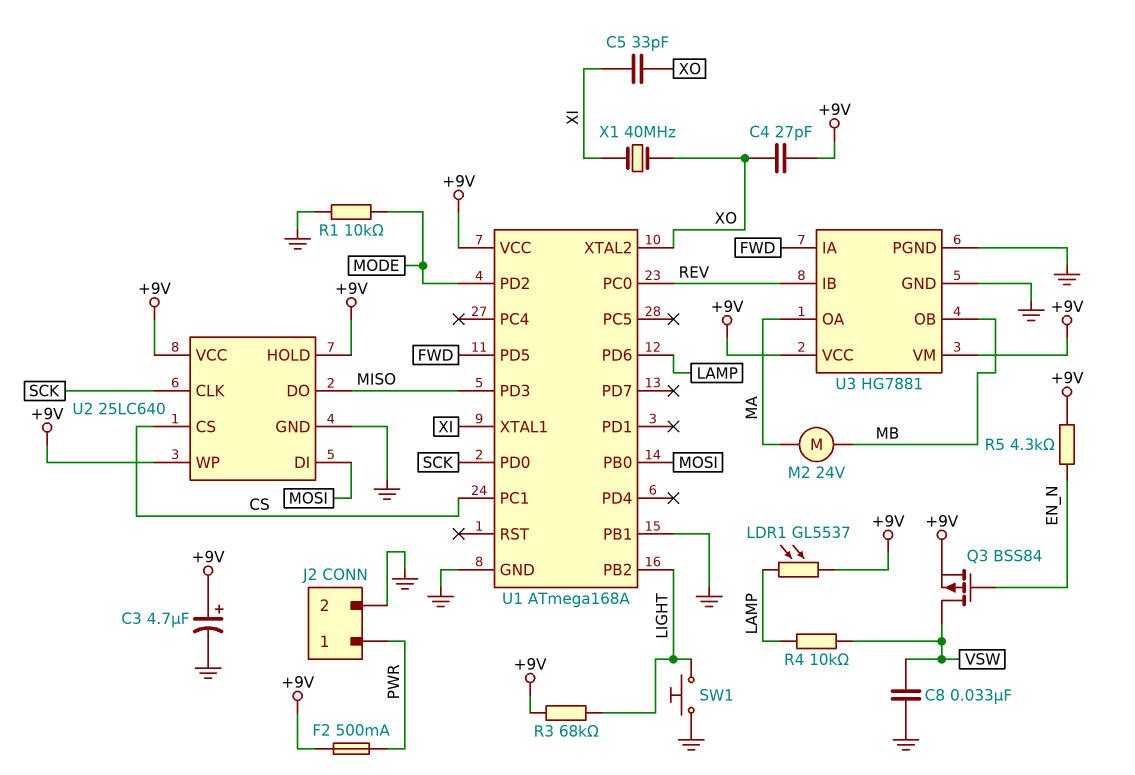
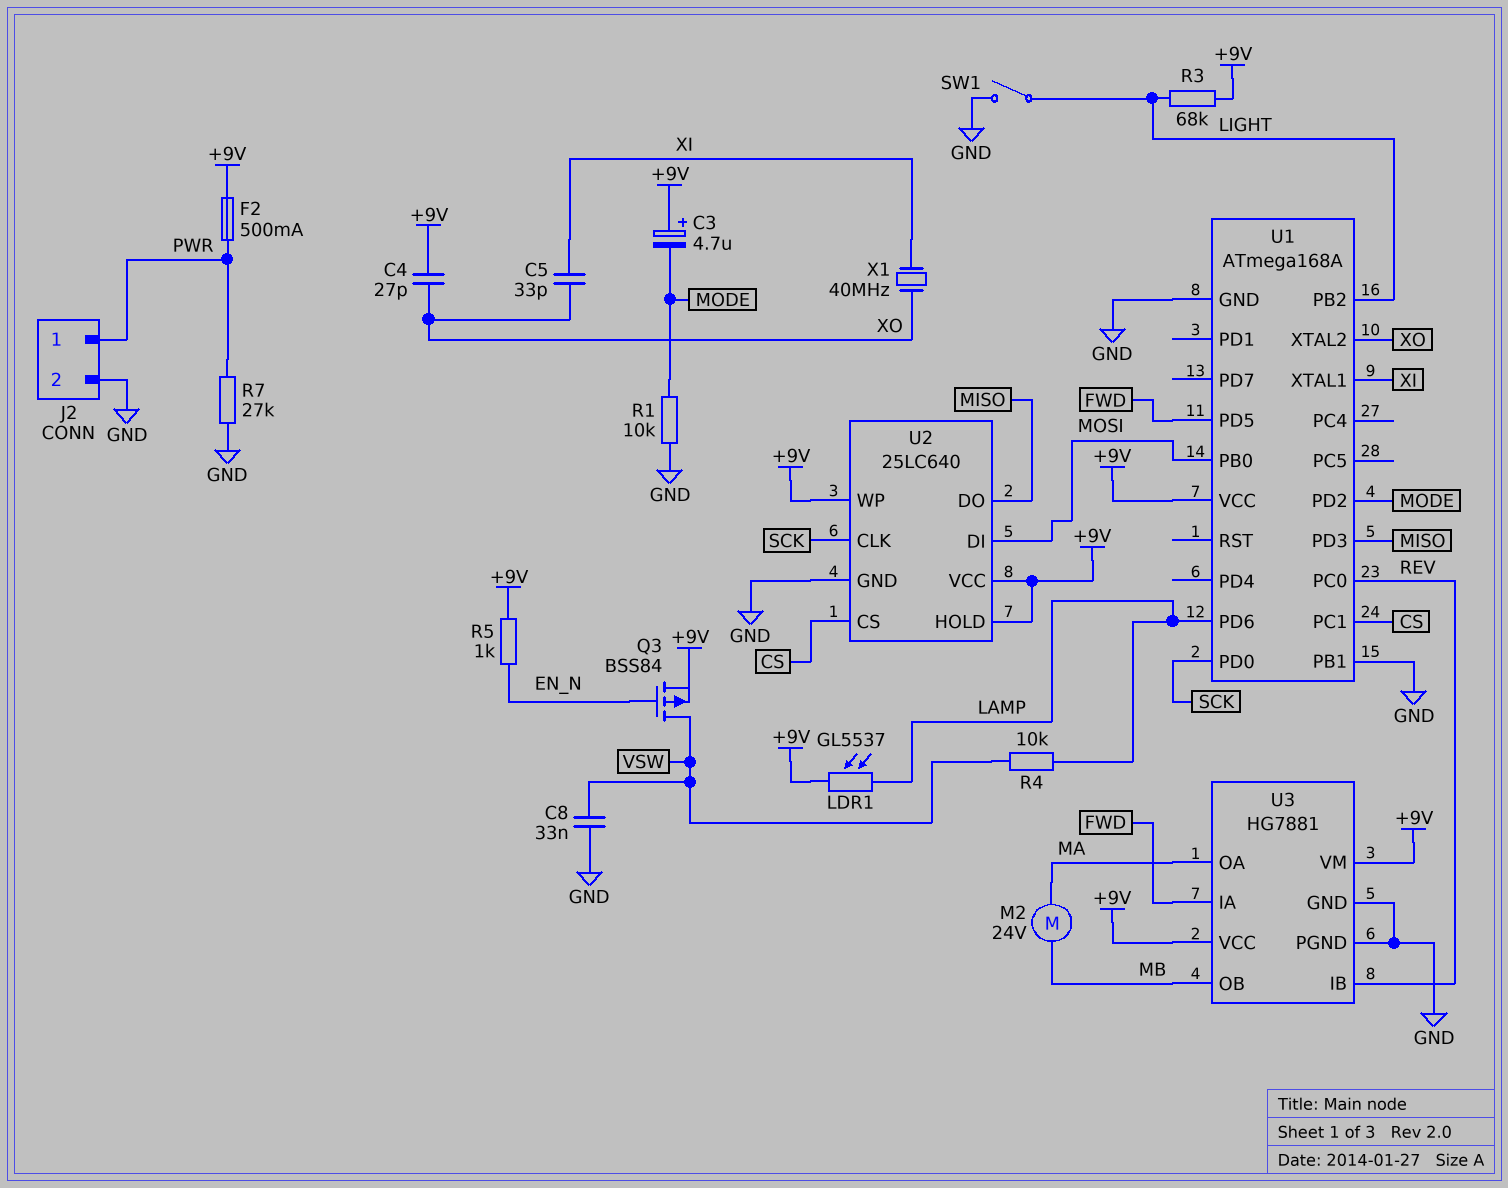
C3: 4.7uF (plus +9V, minus GND) -> 4.7uF (plus +9V, minus MODE)
R5: 4.3k (+9V, EN_N) -> 1k (+9V, EN_N)
R7: none -> 27k (GND, PWR)
SW1: button (GND, LIGHT) -> switch (GND, LIGHT)

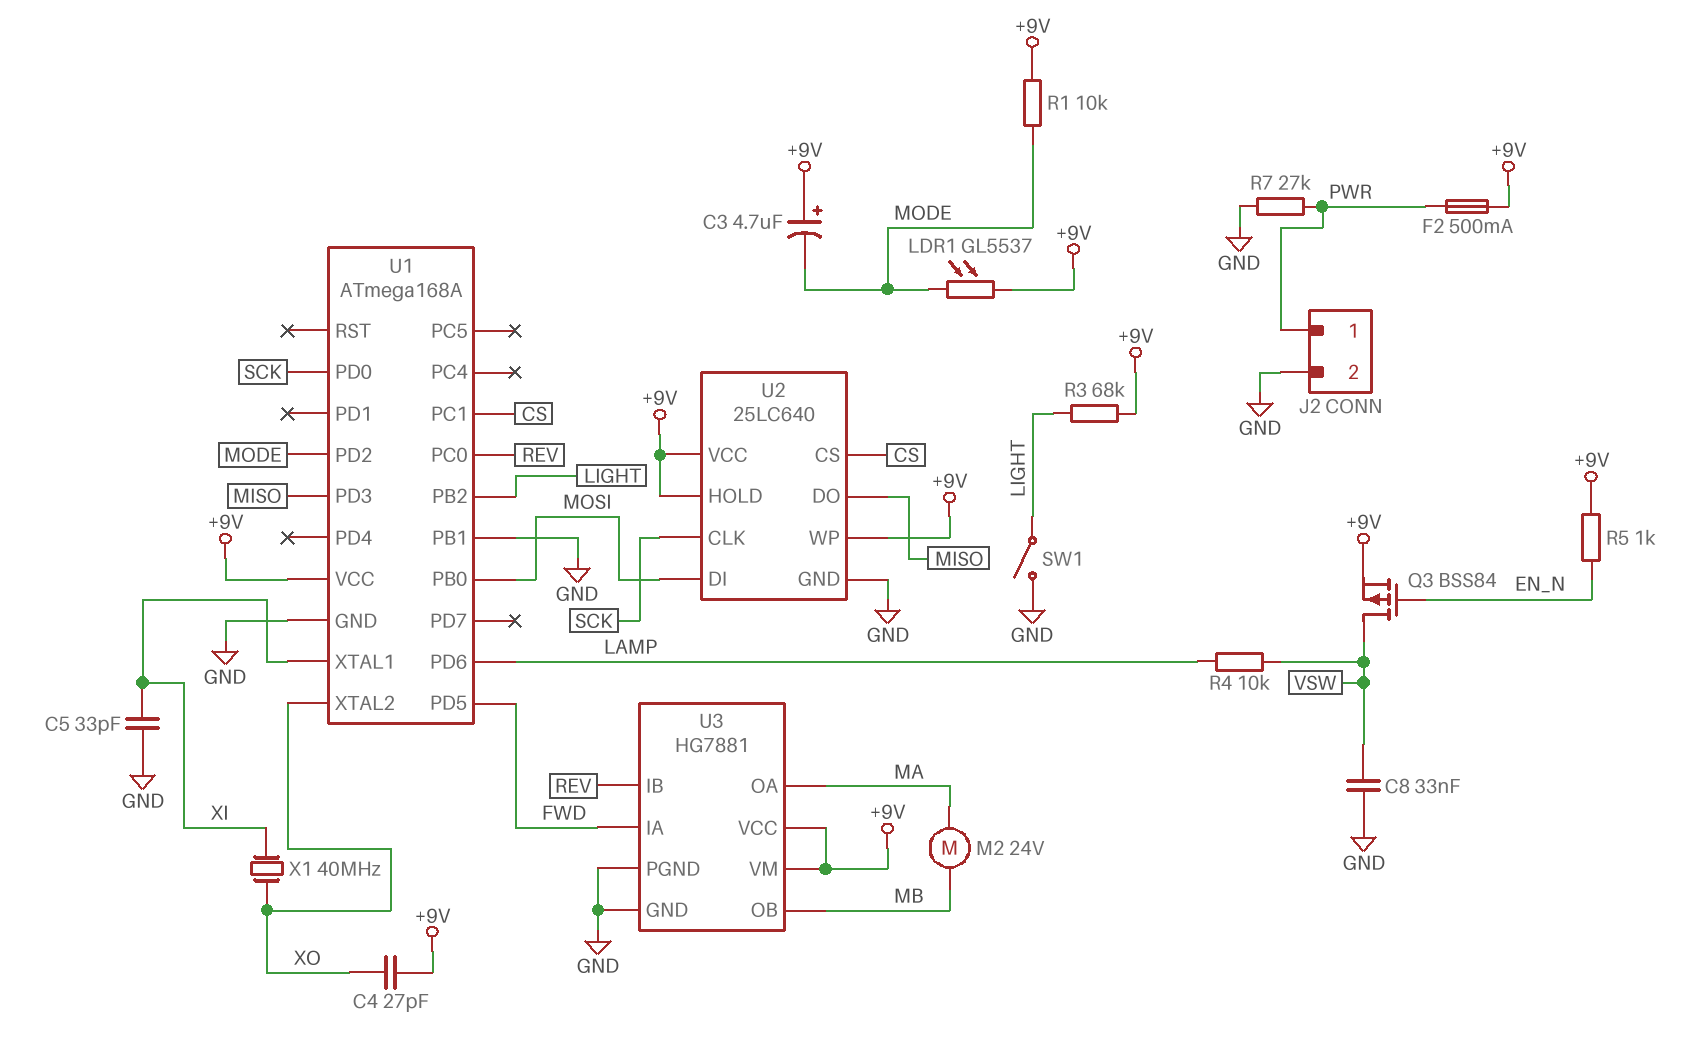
C5: 33pF (XI, XO) -> 33pF (GND, XI)
LDR1: GL5537 (+9V, LAMP) -> GL5537 (+9V, MODE)
R1: 10k (GND, MODE) -> 10k (+9V, MODE)

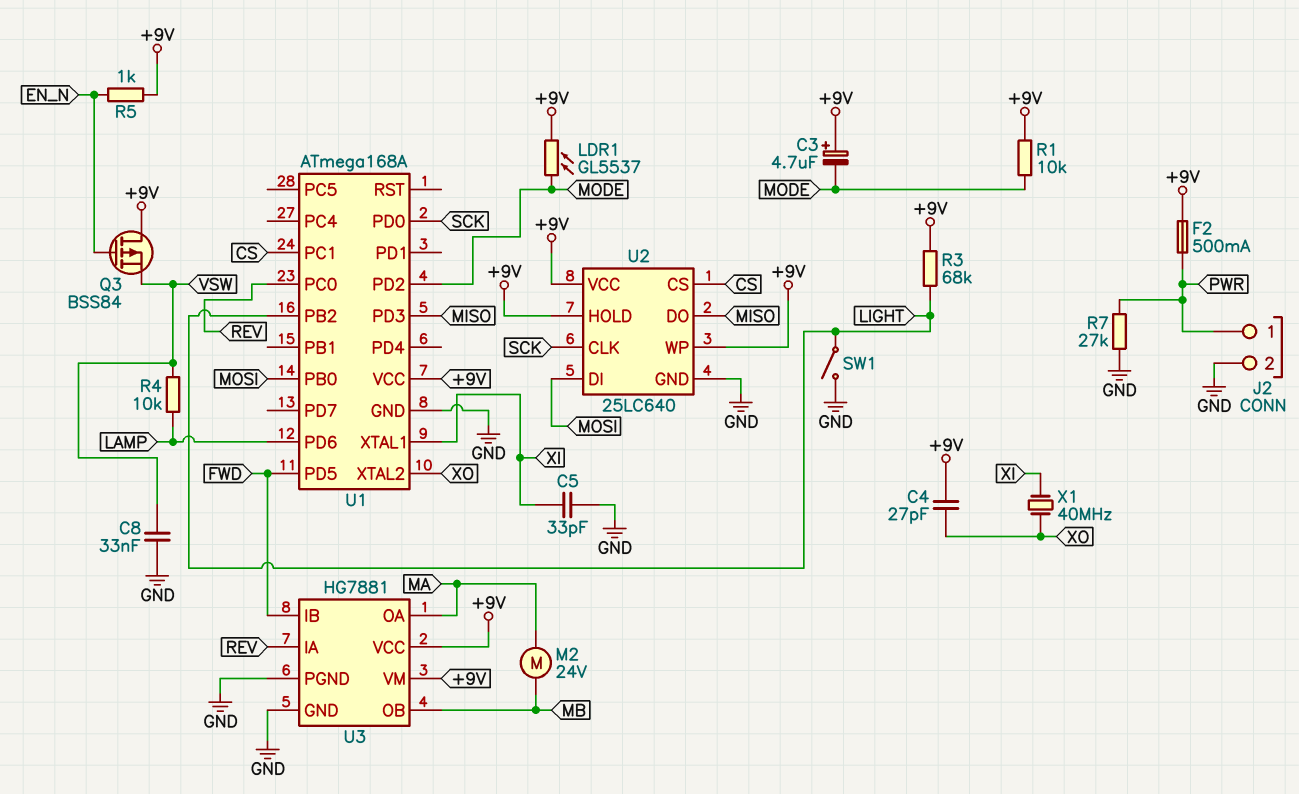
Q3: PMOS BSS84 (G EN_N, D VSW, S +9V) -> PMOS BSS84 (G EN_N, D +9V, S VSW)
U1 pin PB1: GND -> none
U3 pin IA: FWD -> REV
U3 pin IB: REV -> FWD

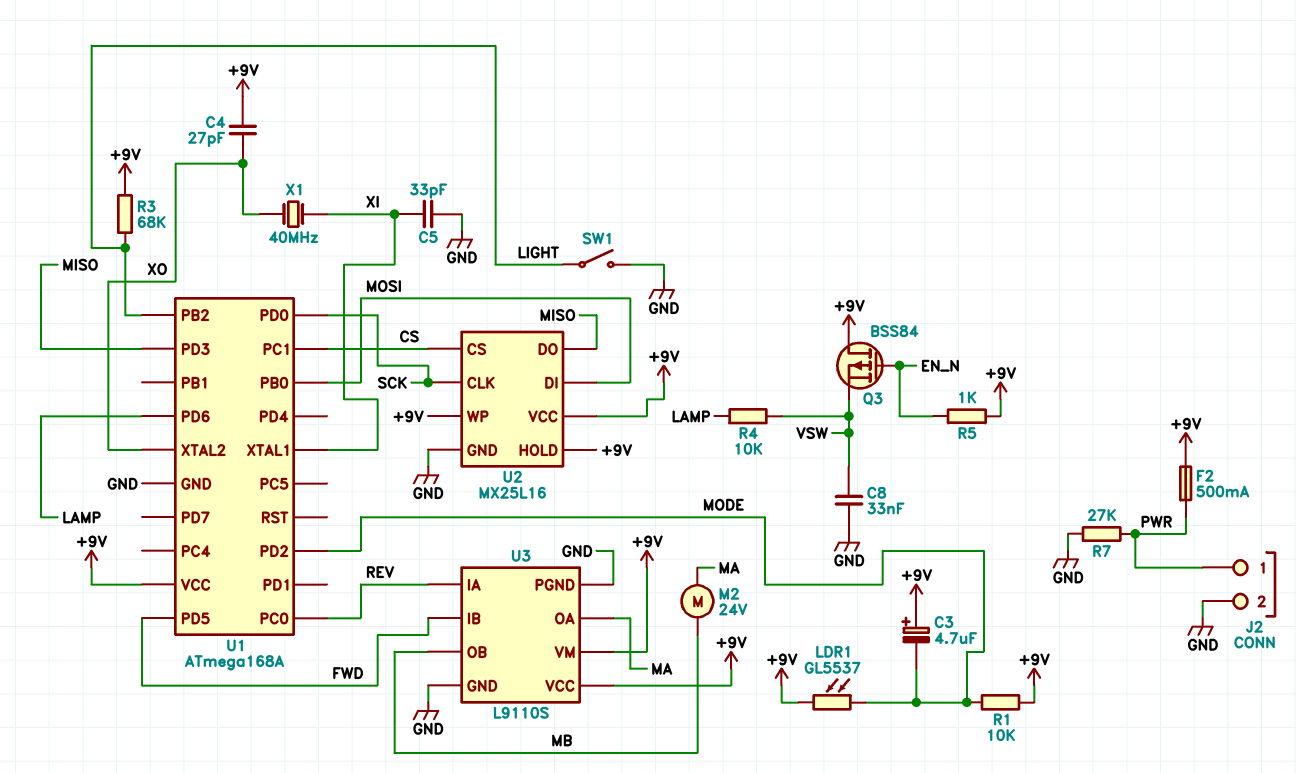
U2: 25LC640 -> MX25L16
U3: HG7881 -> L9110S

